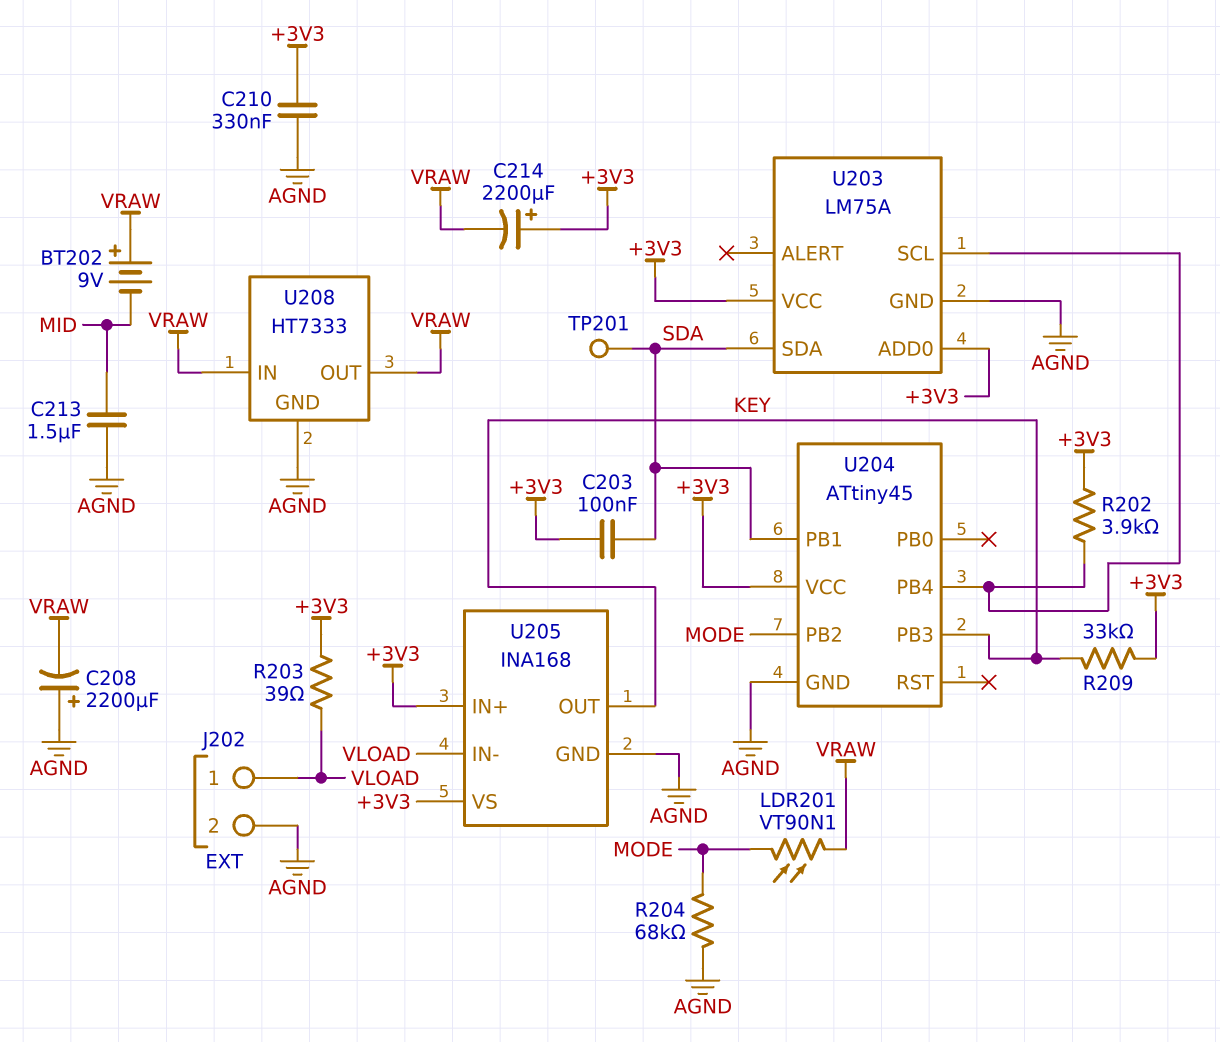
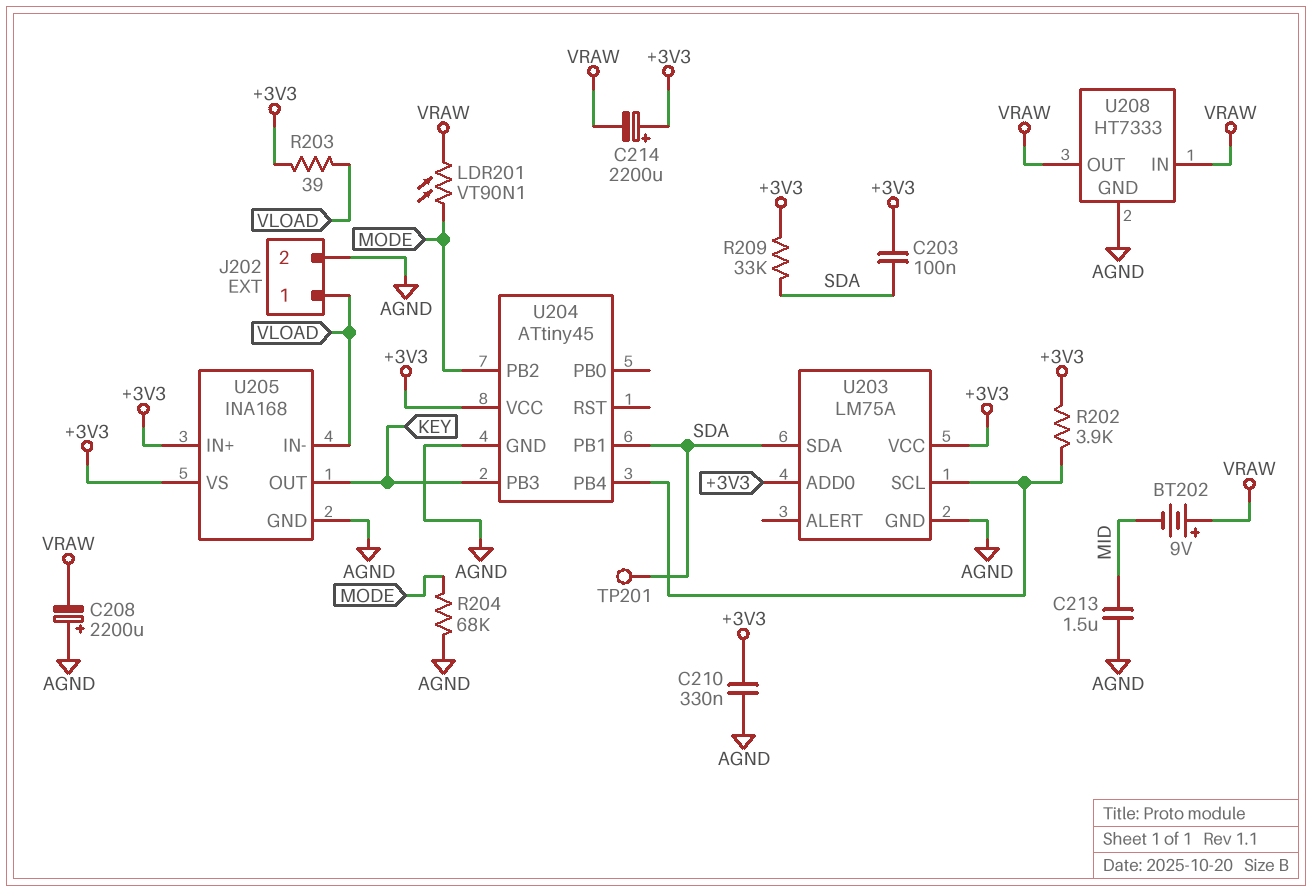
R209: 33k (+3V3, KEY) -> 33k (+3V3, SDA)

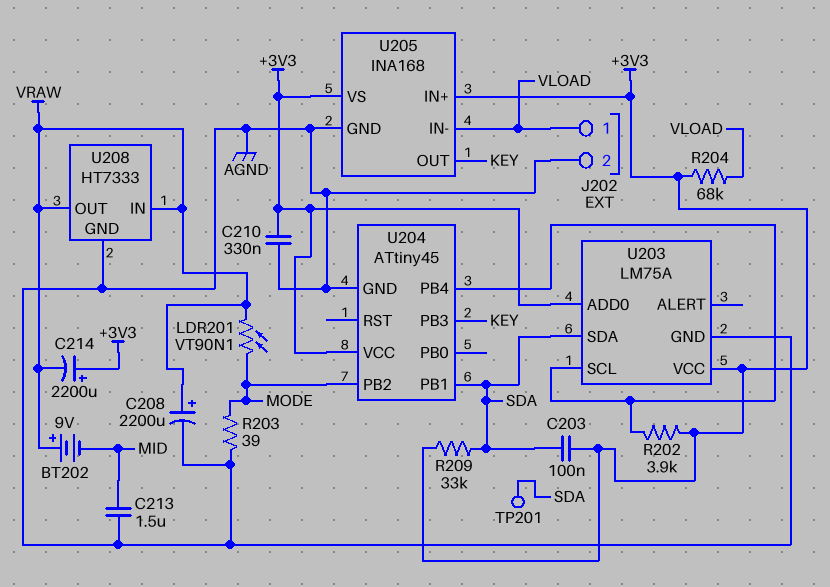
C208: 2200uF (plus AGND, minus VRAW) -> 2200uF (plus VRAW, minus AGND)
R203: 39 (+3V3, VLOAD) -> 39 (AGND, MODE)
R204: 68k (AGND, MODE) -> 68k (+3V3, VLOAD)

